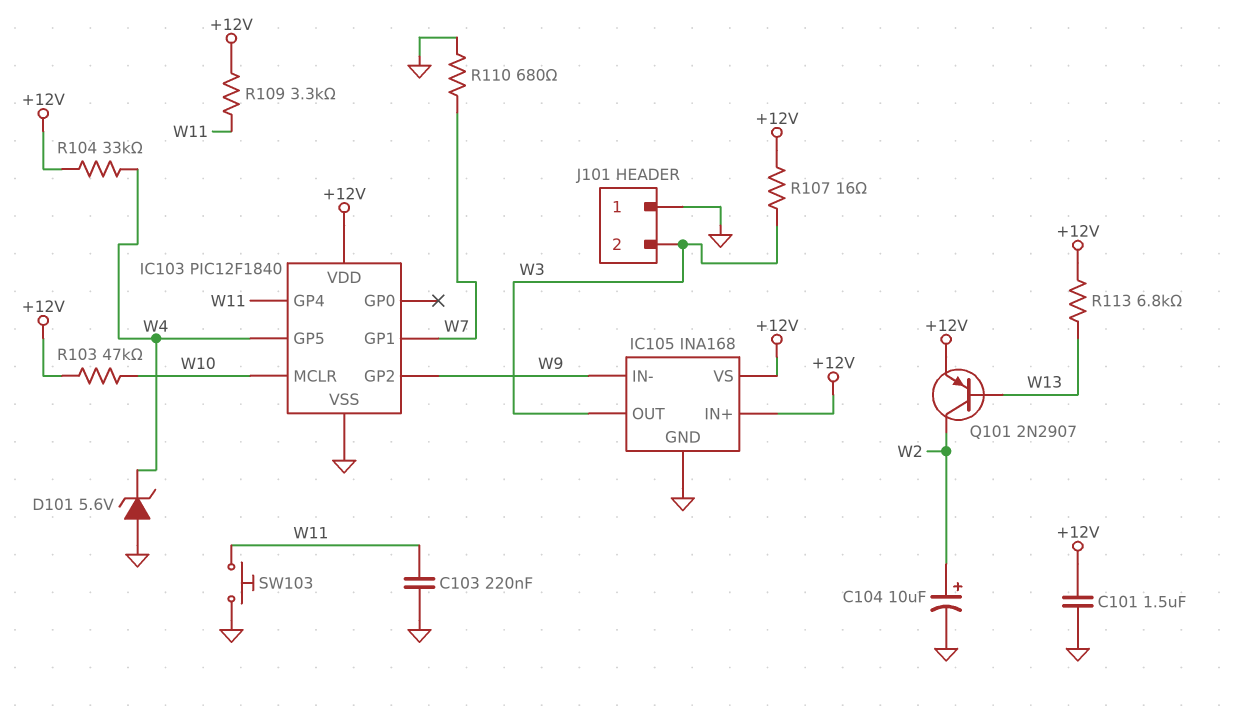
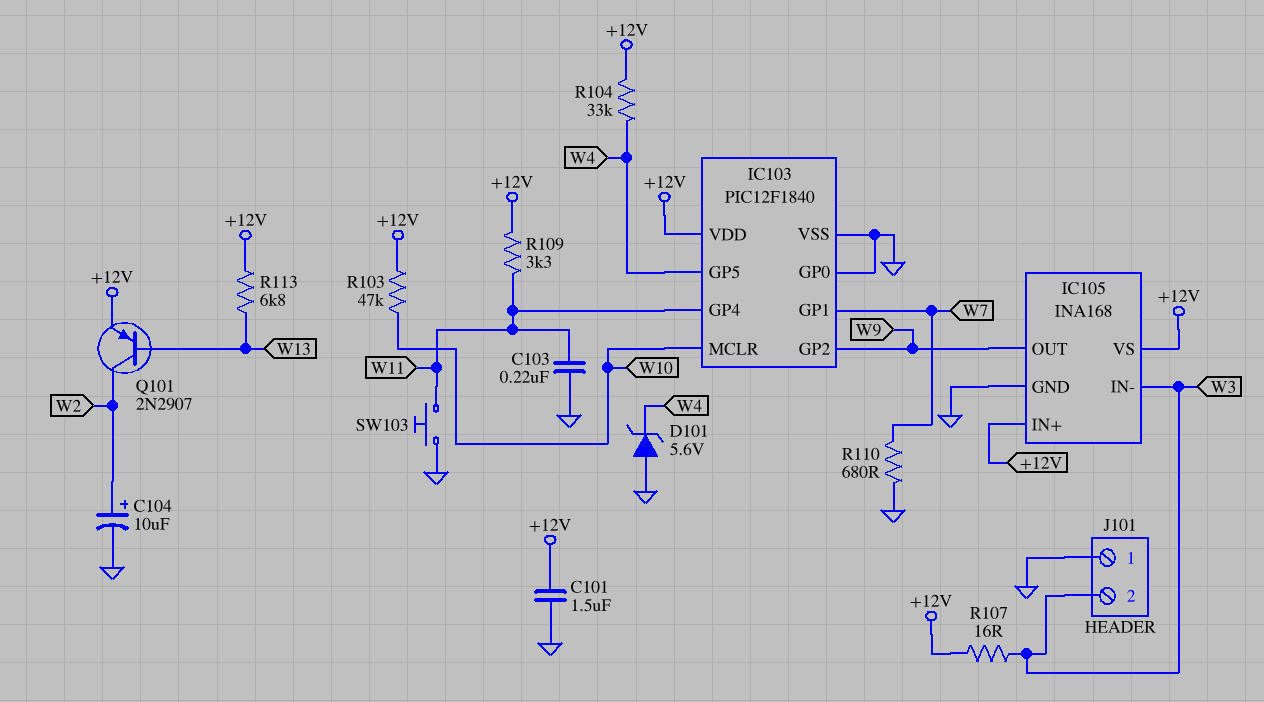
IC103 pin GP0: none -> GND
IC105 pin IN-: W9 -> W3
IC105 pin OUT: W3 -> W9

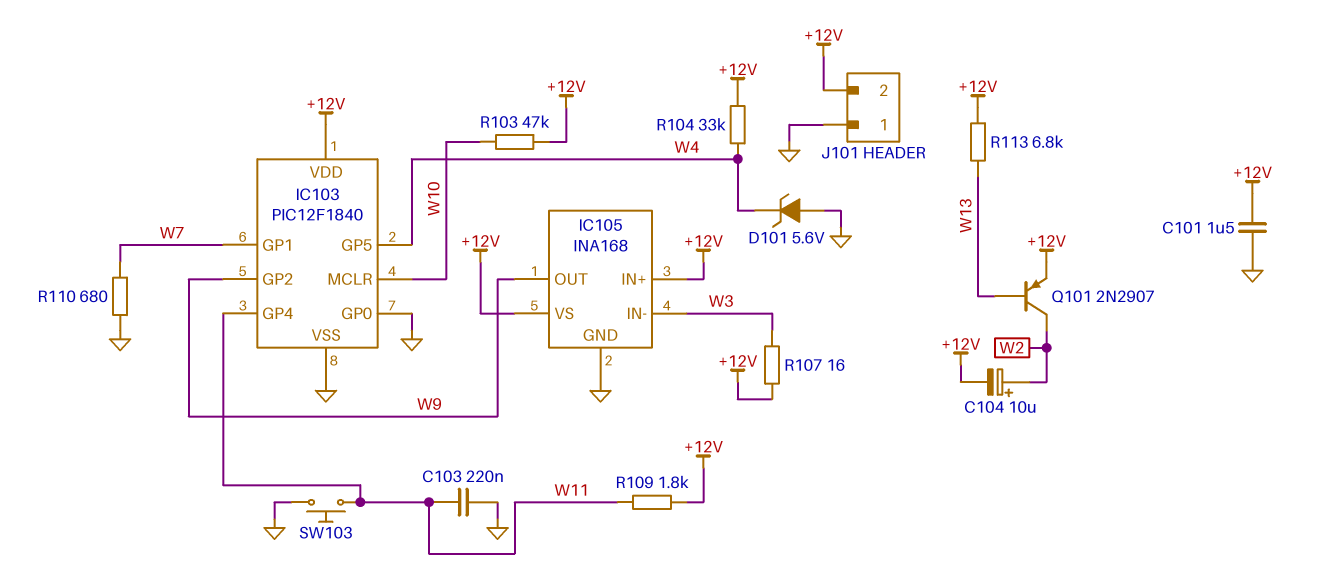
C104: 10uF (plus W2, minus GND) -> 10uF (plus W2, minus +12V)
J101 pin 2: W3 -> +12V
R109: 3.3k (+12V, W11) -> 1.8k (+12V, W11)

